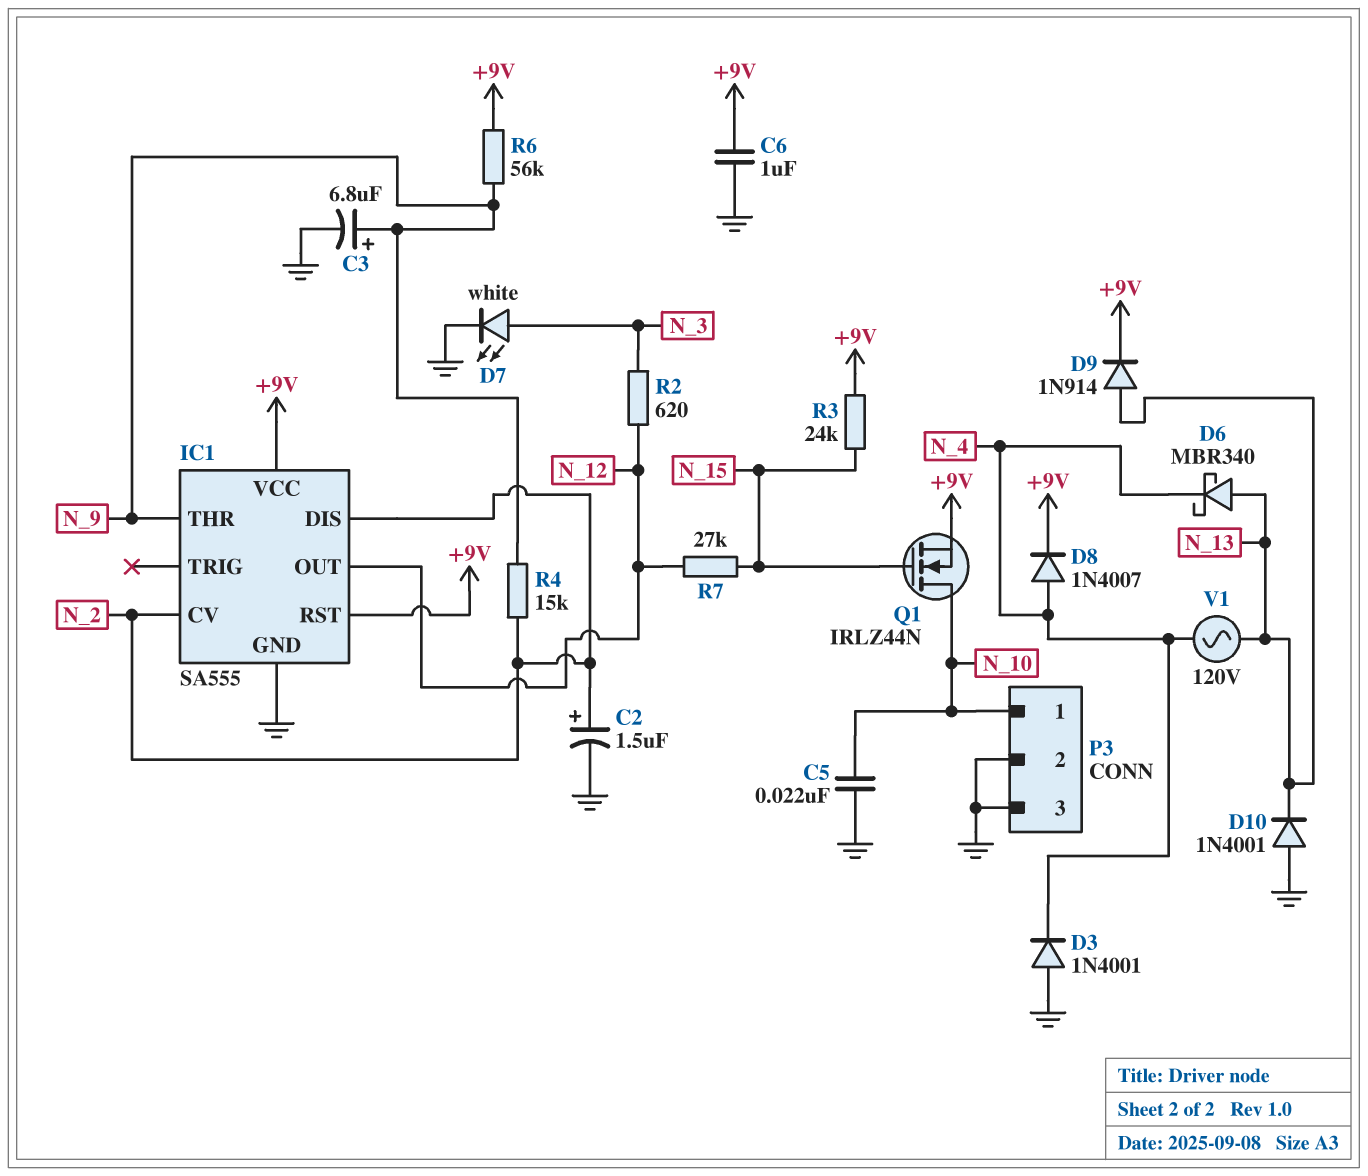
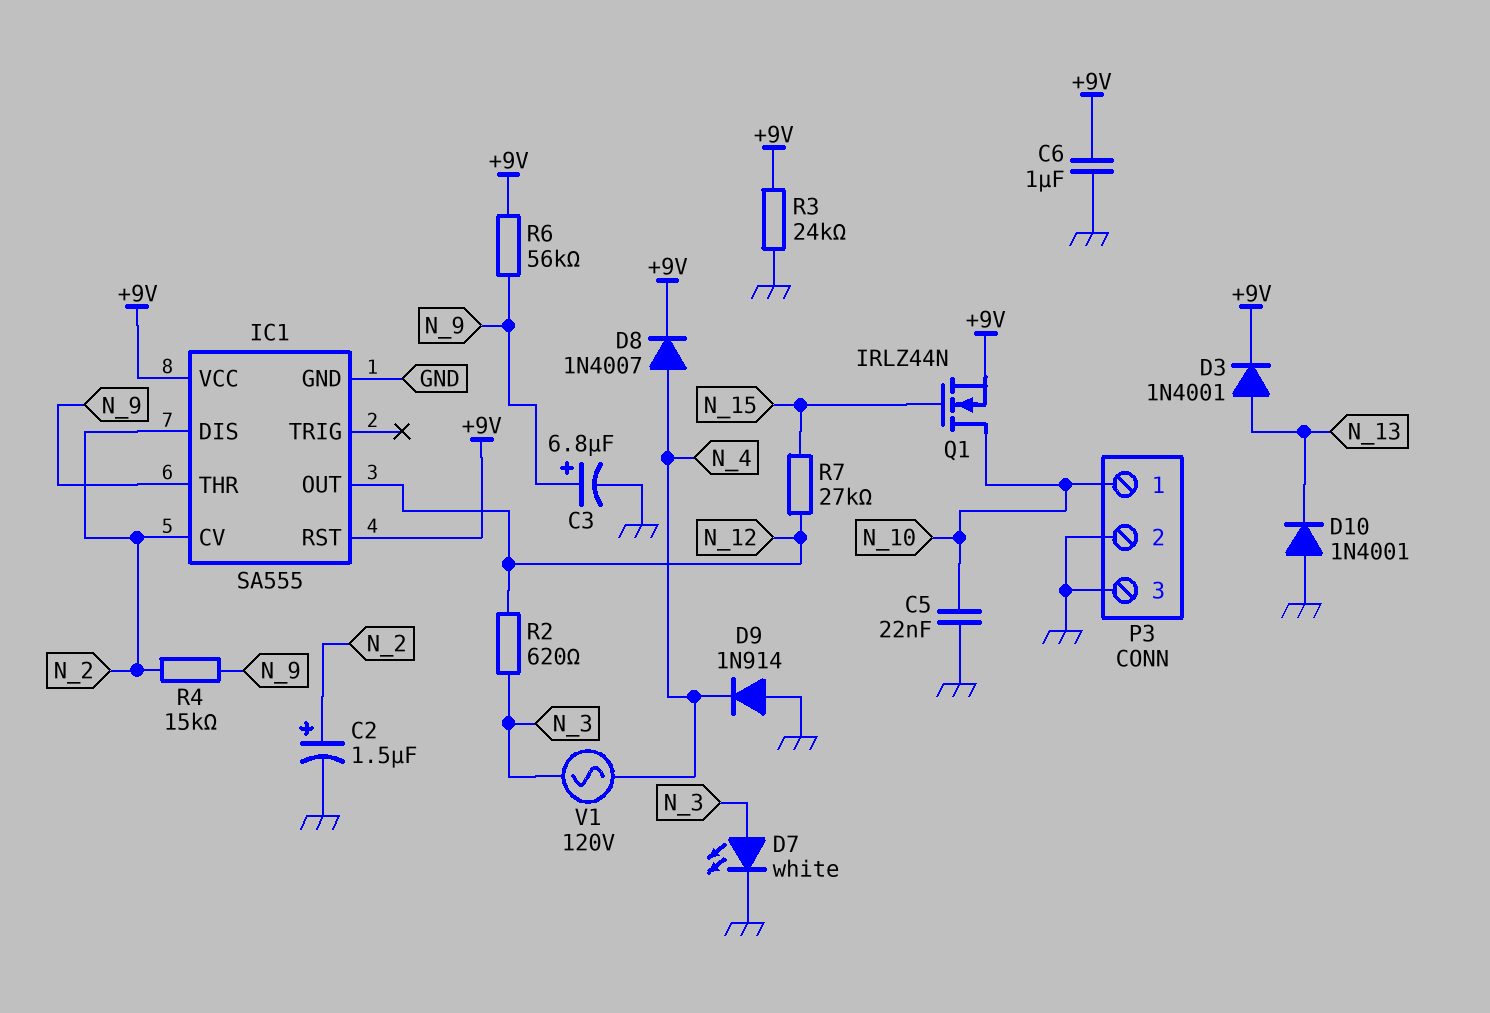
D3: diode 1N4001 (A GND, K N_4) -> diode 1N4001 (A N_13, K +9V)
D6: schottky MBR340 (A N_13, K N_4) -> none
D9: diode 1N914 (A N_13, K +9V) -> diode 1N914 (A GND, K N_4)
R3: 24k (+9V, N_15) -> 24k (+9V, GND)
V1: AC 120V (N_4, N_13) -> AC 120V (N_3, N_4)

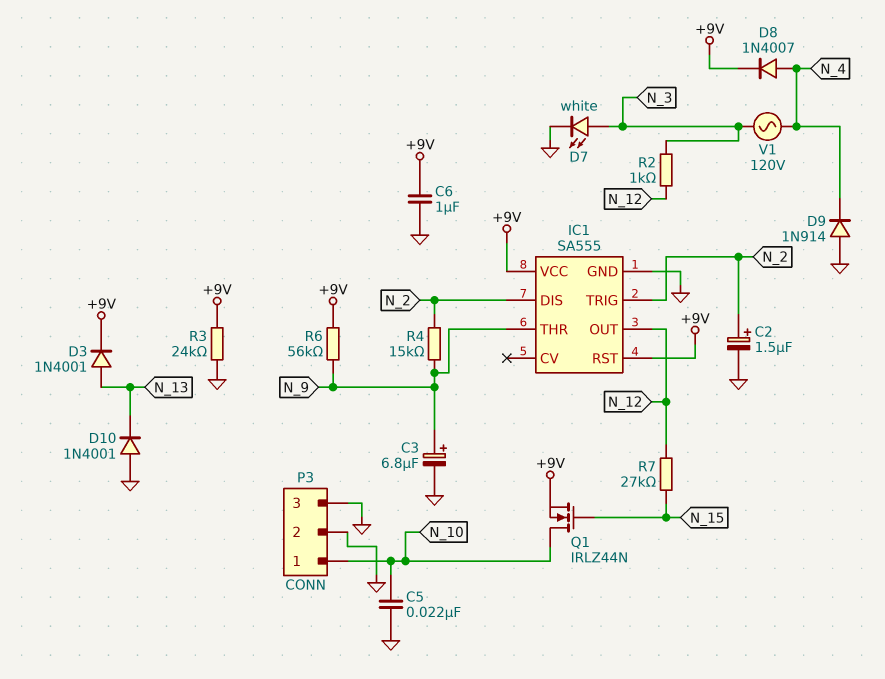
IC1 pin CV: N_2 -> none
IC1 pin TRIG: none -> N_2
R2: 620 (N_3, N_12) -> 1k (N_3, N_12)

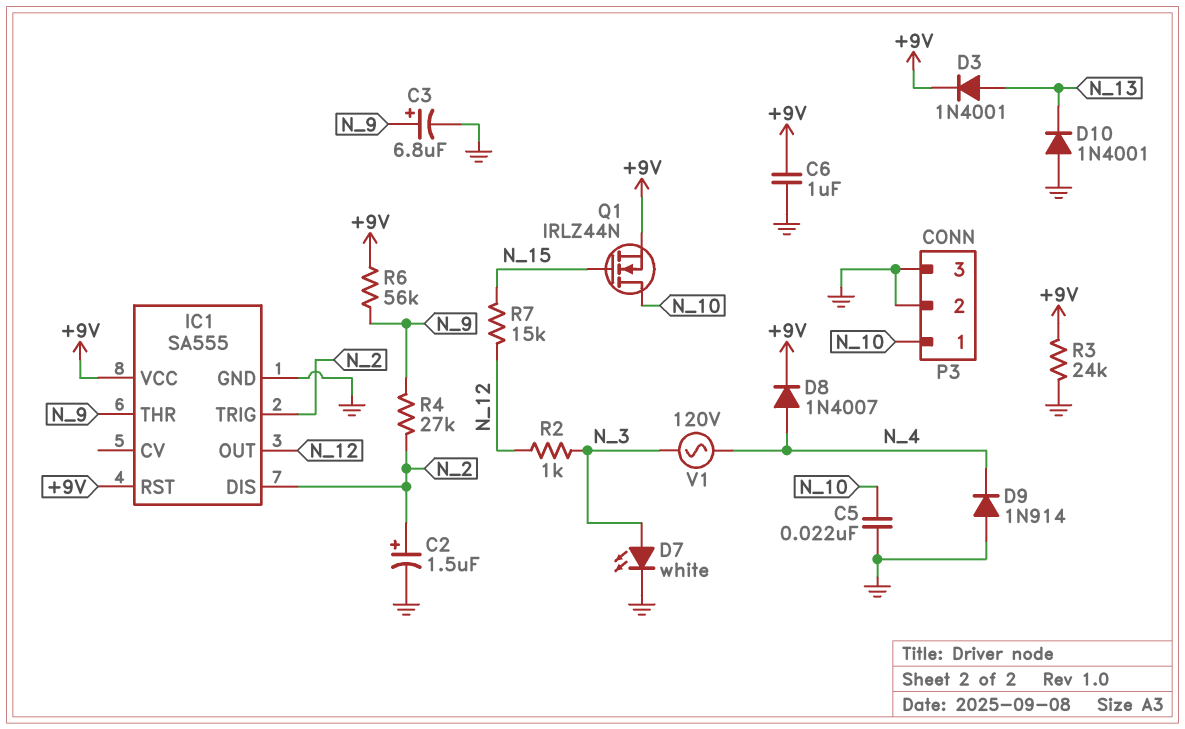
R4: 15k (N_2, N_9) -> 27k (N_2, N_9)
R7: 27k (N_12, N_15) -> 15k (N_12, N_15)

